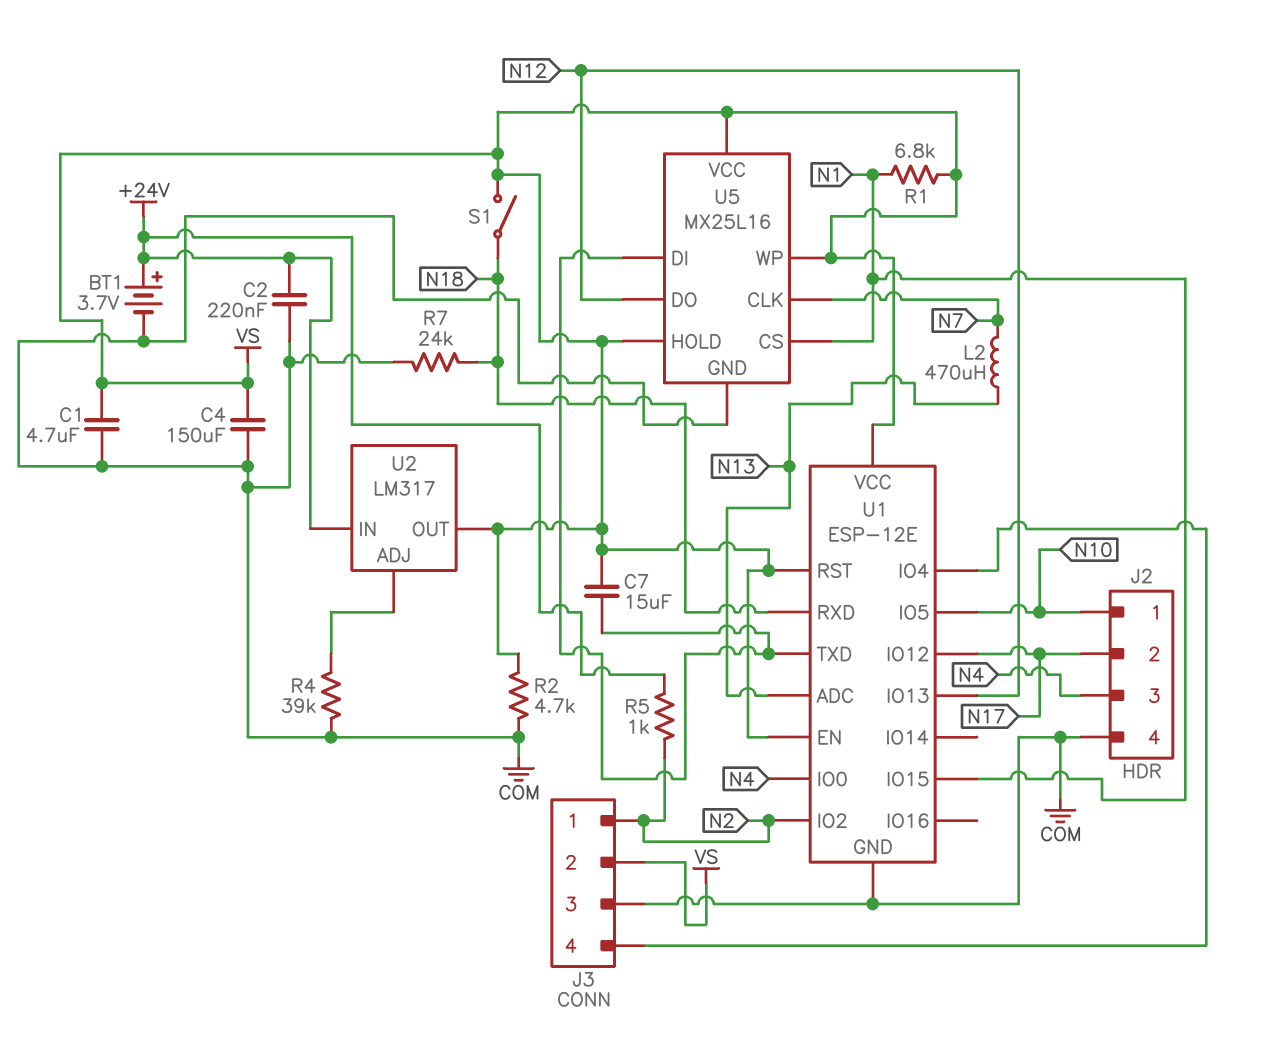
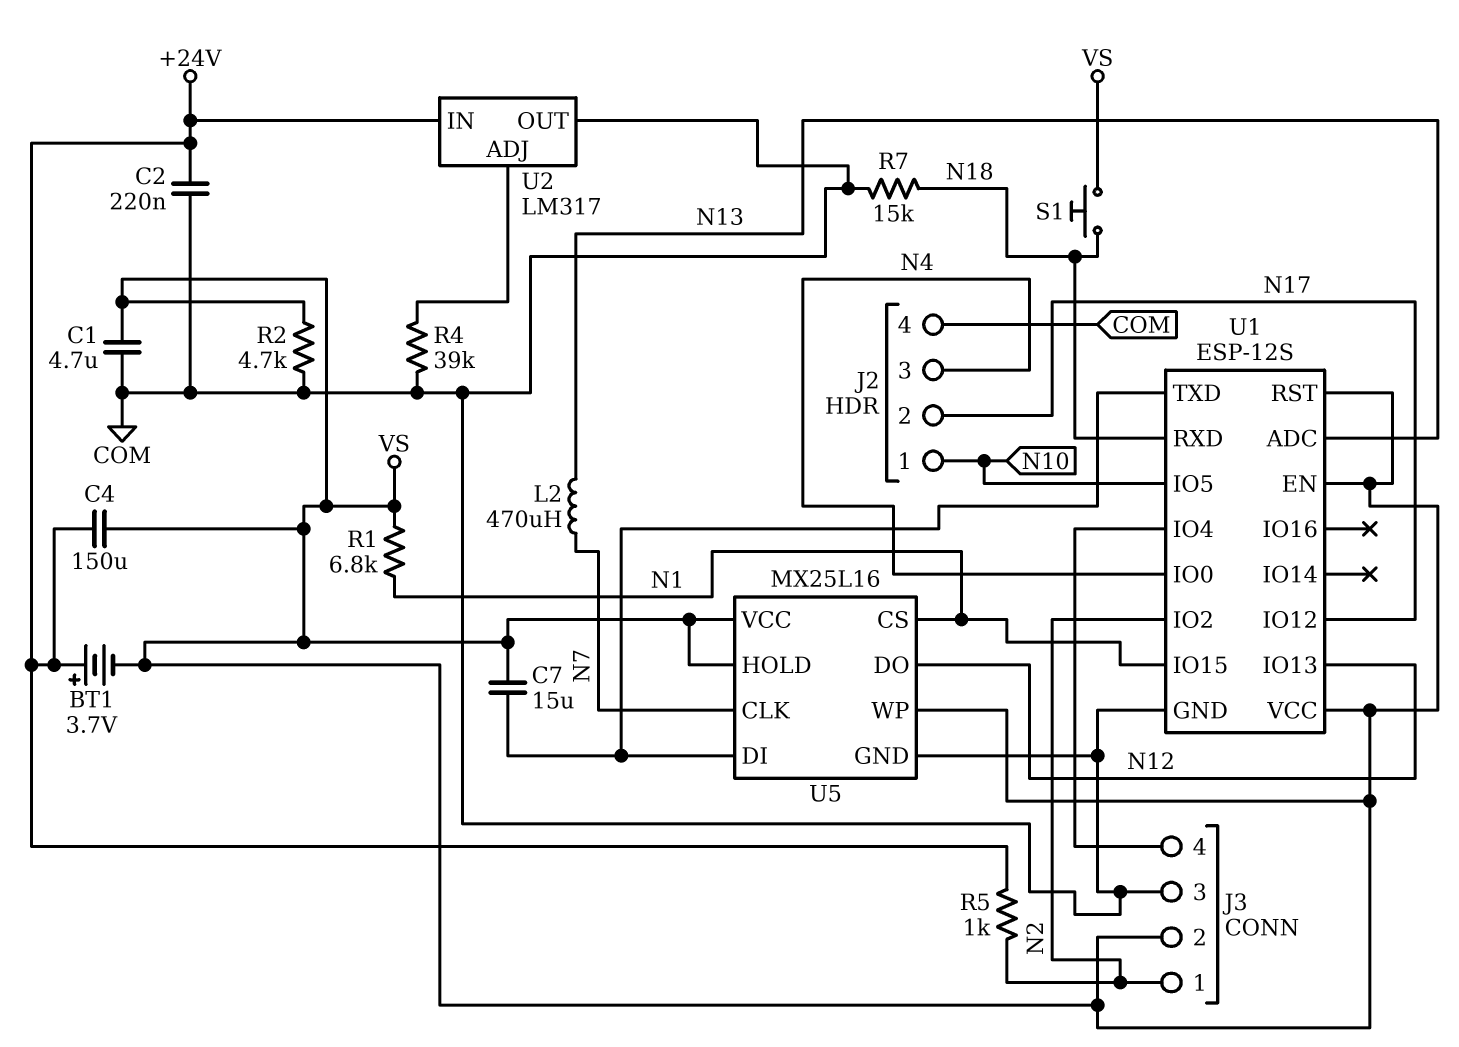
BT1: 3.7V (plus +24V, minus COM) -> 3.7V (plus +24V, minus VS)
C4: 150uF (COM, VS) -> 150uF (+24V, VS)
R7: 24k (COM, N18) -> 15k (COM, N18)
S1: switch (N18, VS) -> button (N18, VS)
U1: ESP-12E -> ESP-12S
U2 pin OUT: VS -> COM

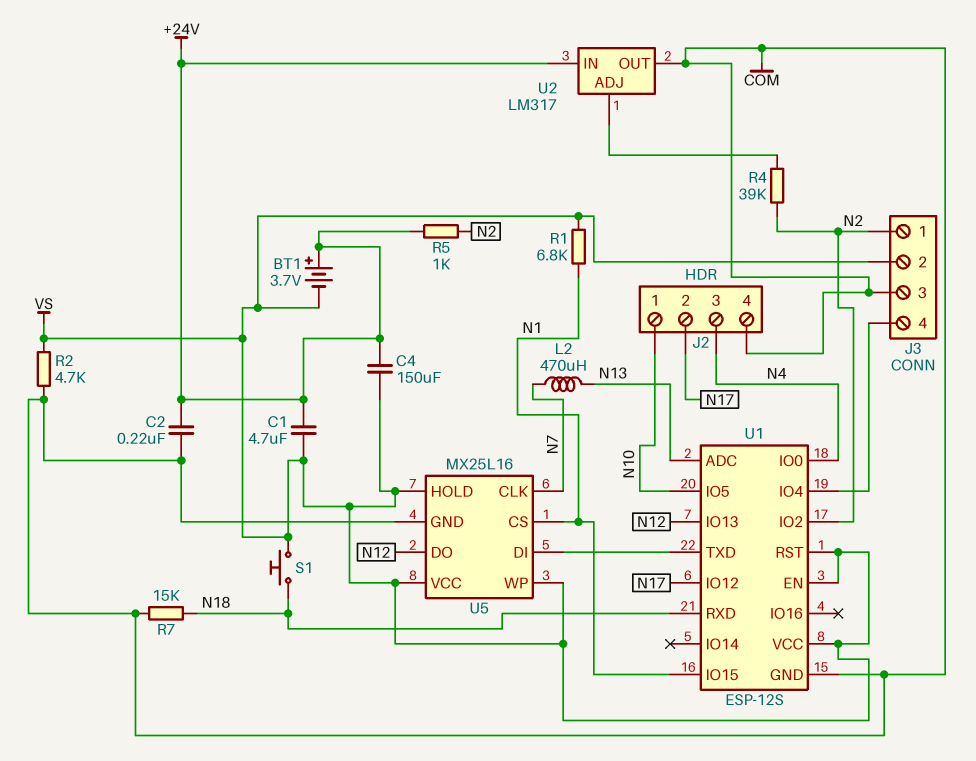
C1: 4.7uF (COM, VS) -> 4.7uF (+24V, VS)
C7: 15uF (U1/TXD, VS) -> none
R4: 39k (COM, U2/ADJ) -> 39k (N2, U2/ADJ)

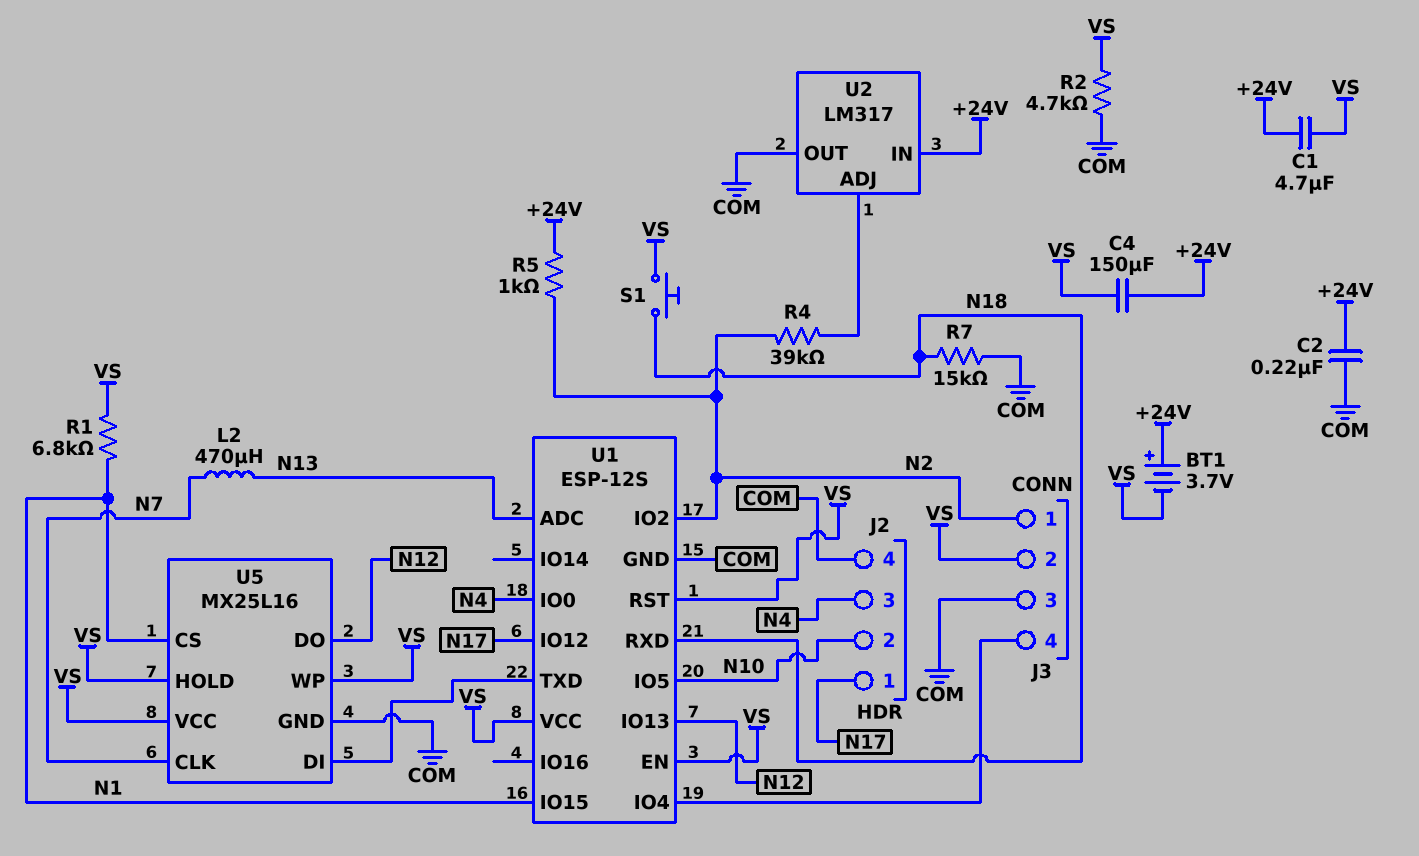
J2 pin 1: N10 -> N17
J2 pin 2: N17 -> N10

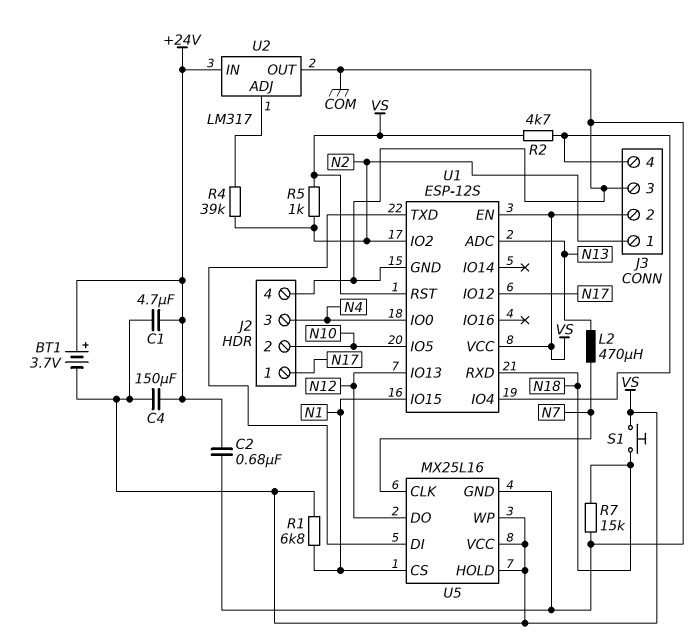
C2: 220nF (+24V, COM) -> 680nF (+24V, COM)
R2: 4.7k (COM, VS) -> 4.7k (J3/4, VS)
R5: 1k (+24V, N2) -> 1k (N2, VS)

